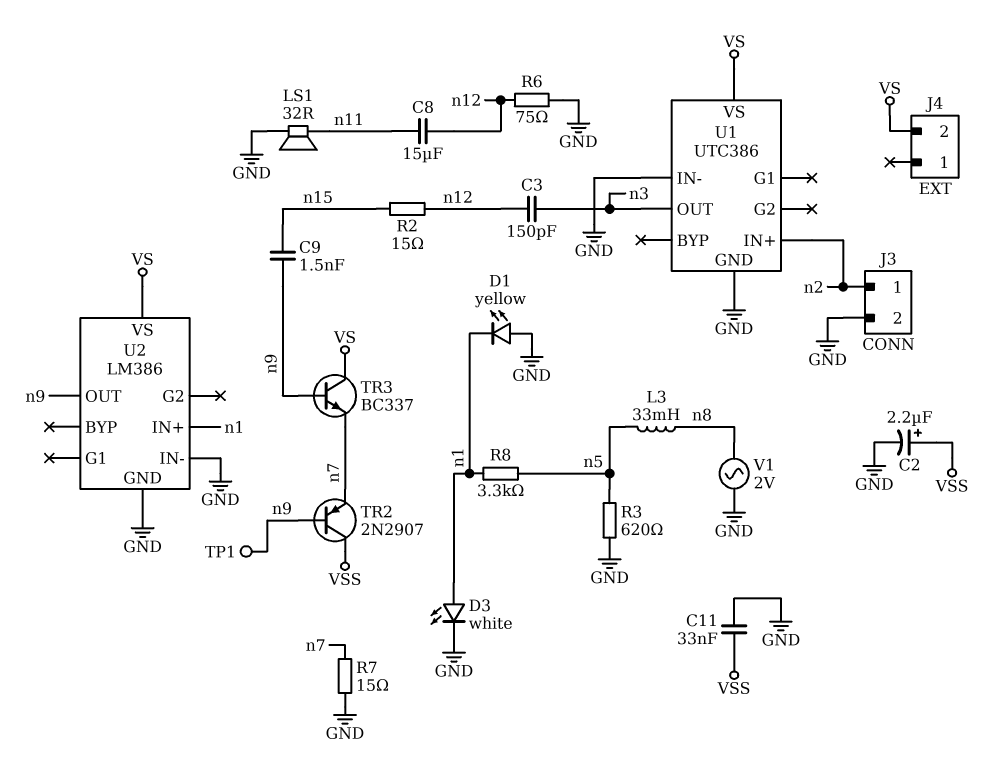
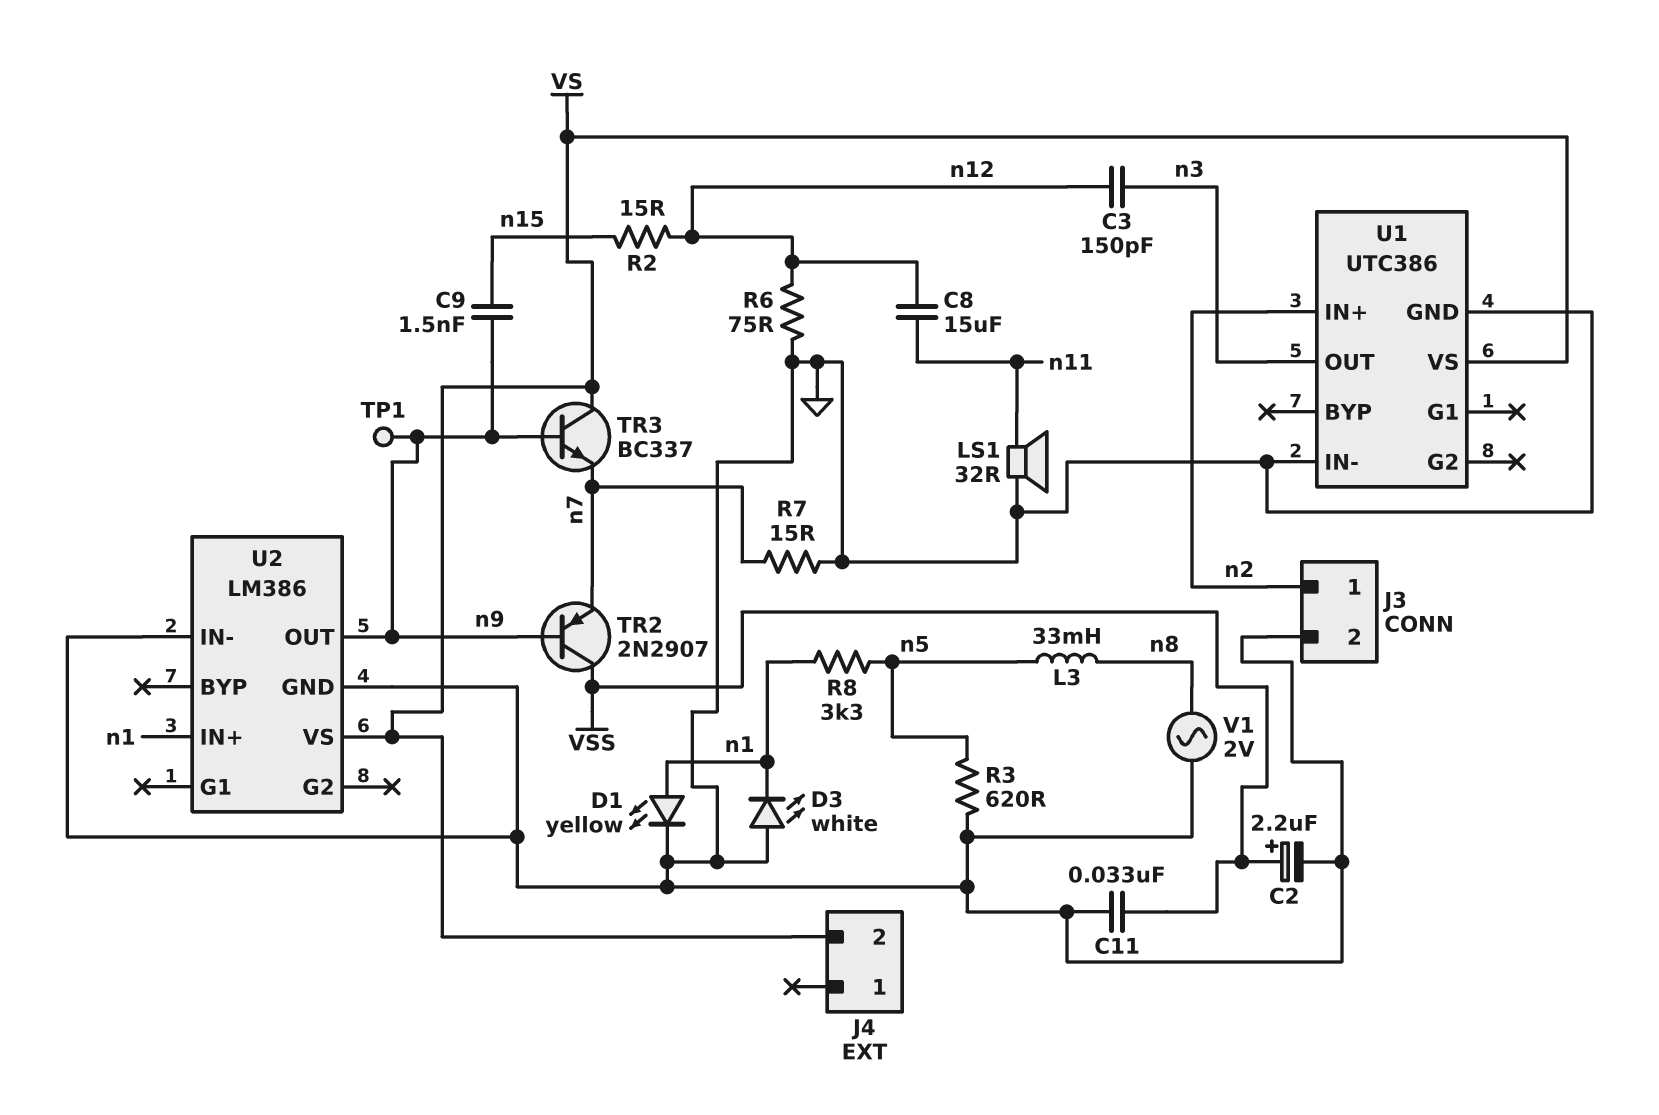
D1: LED yellow (A GND, K n1) -> LED yellow (A n1, K GND)
D3: LED white (A n1, K GND) -> LED white (A GND, K n1)

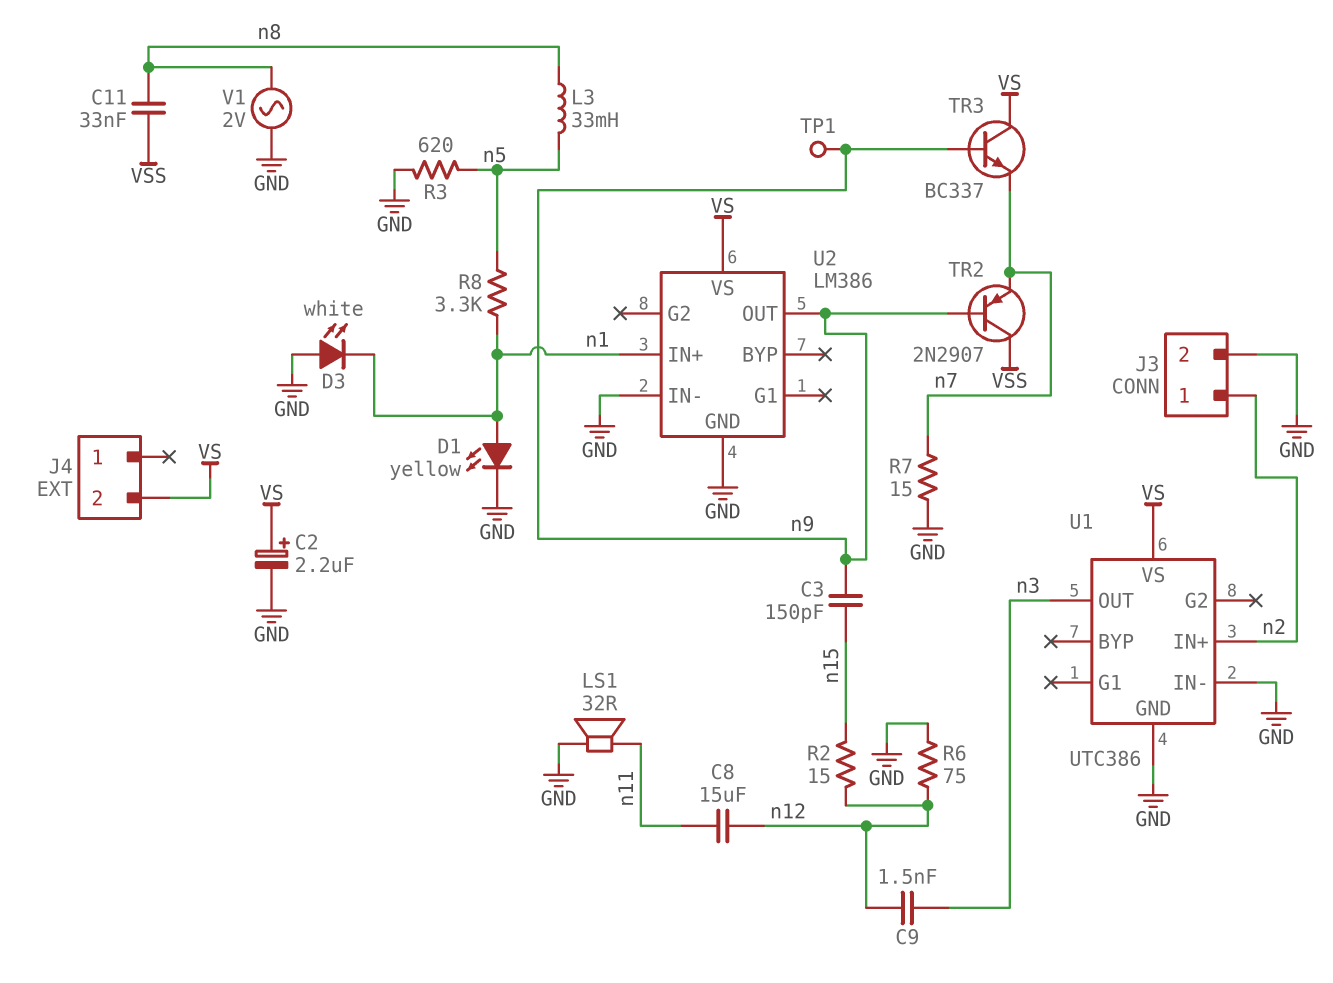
C2: 2.2uF (plus VSS, minus GND) -> 2.2uF (plus VS, minus GND)
C3: 150pF (n3, n12) -> 150pF (n9, n15)
C9: 1.5nF (n9, n15) -> 1.5nF (n3, n12)
C11: 33nF (GND, VSS) -> 33nF (VSS, n8)

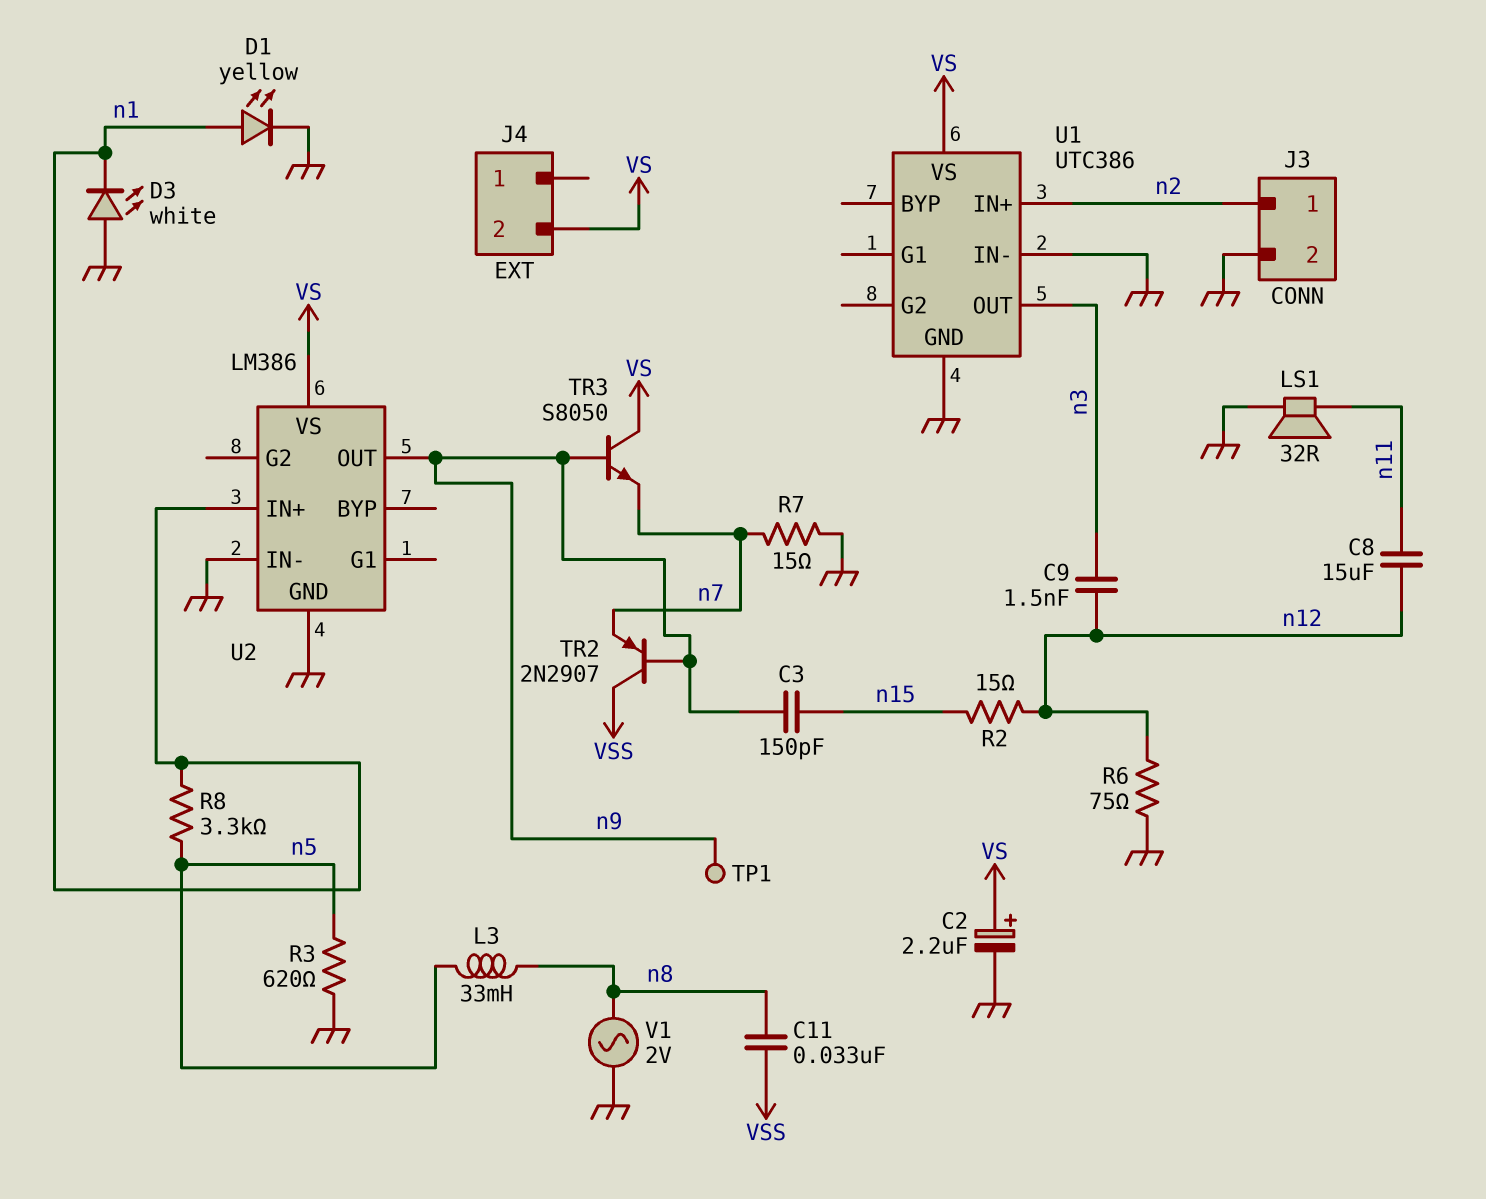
TR3: NPN BC337 (B n9, C VS, E n7) -> NPN S8050 (B n9, C VS, E n7)

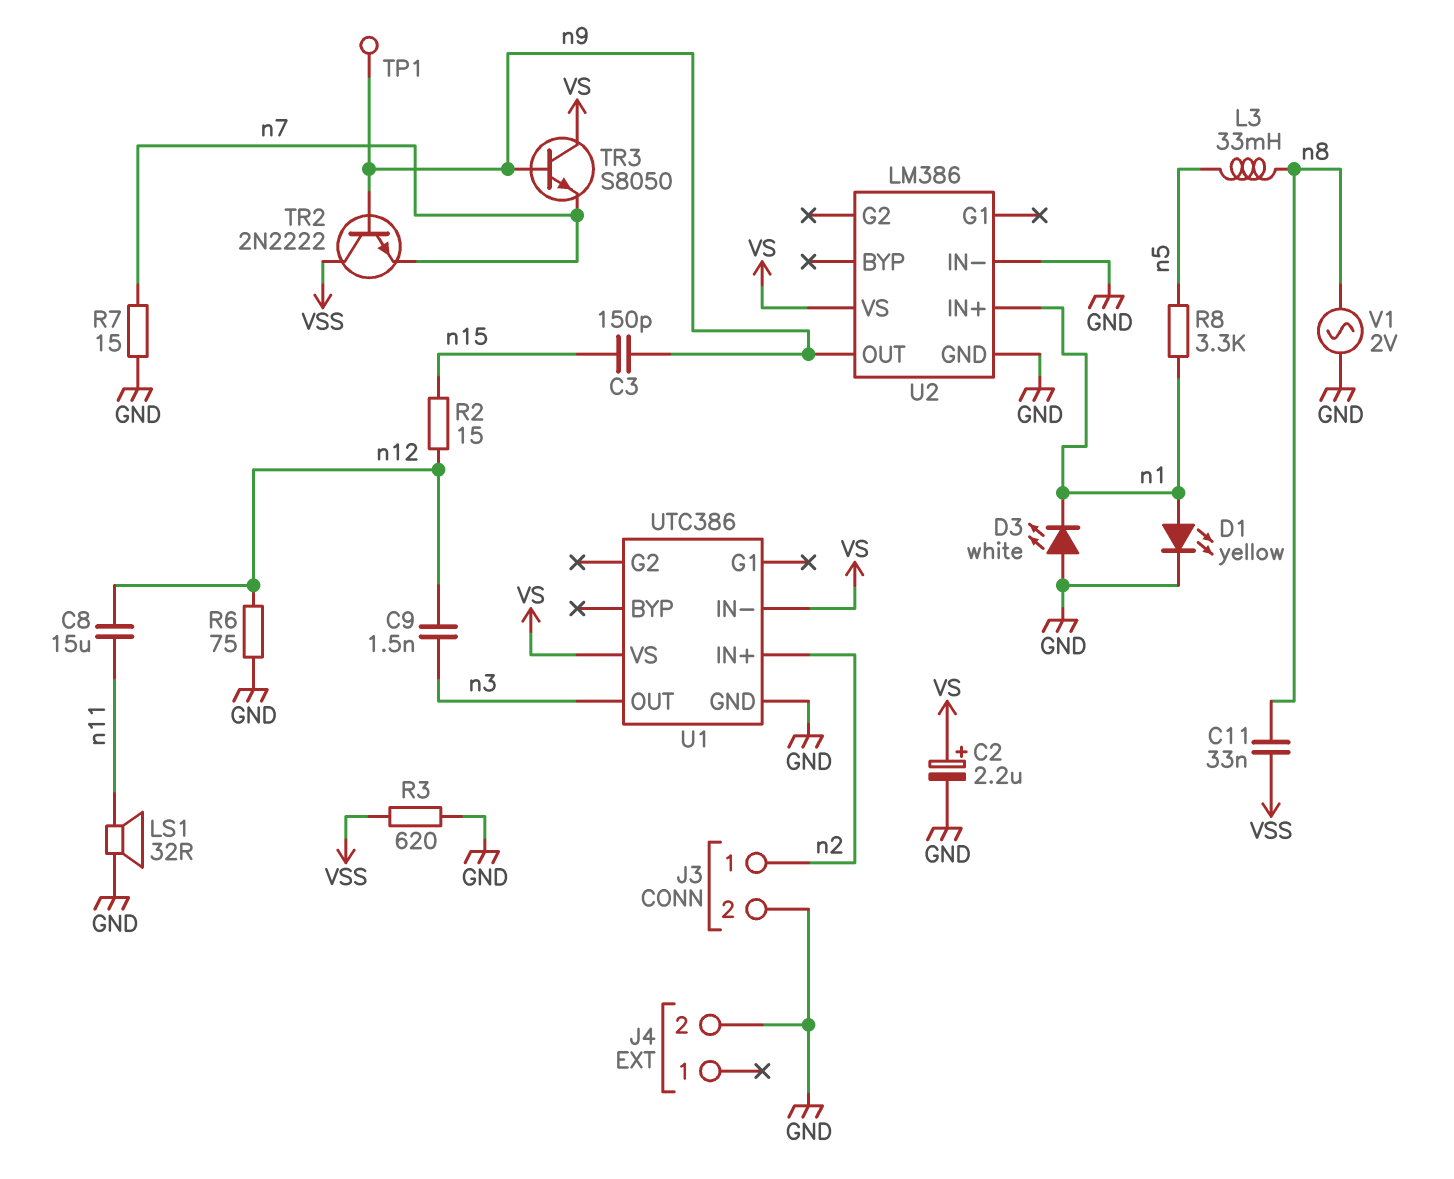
J4 pin 2: VS -> GND
R3: 620 (GND, n5) -> 620 (GND, VSS)
TR2: PNP 2N2907 (B n9, C VSS, E n7) -> NPN 2N2222 (B n9, C VSS, E n7)
U1 pin IN-: GND -> VS

